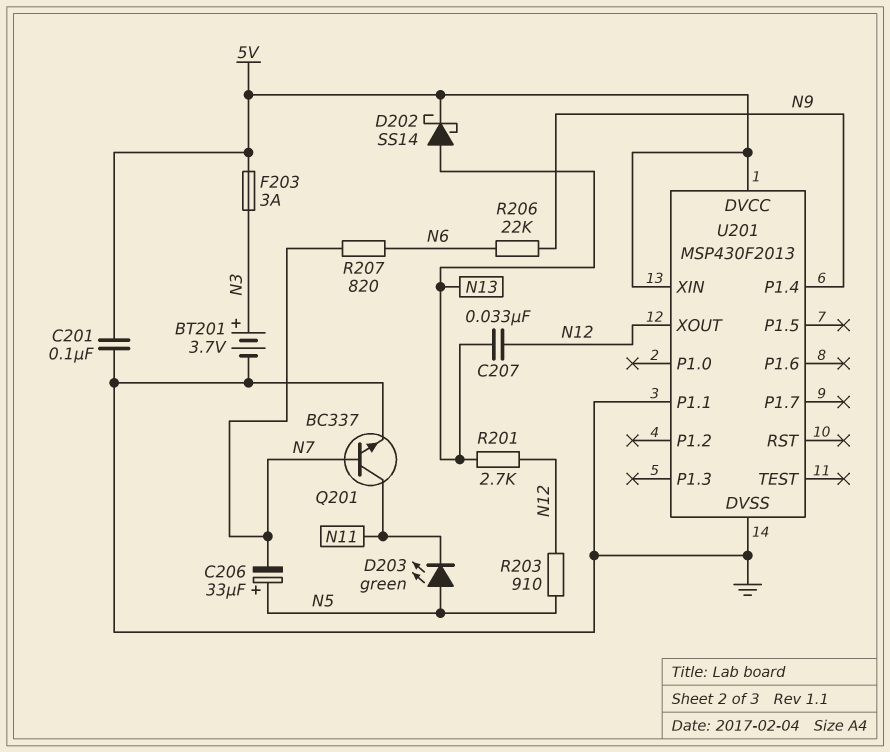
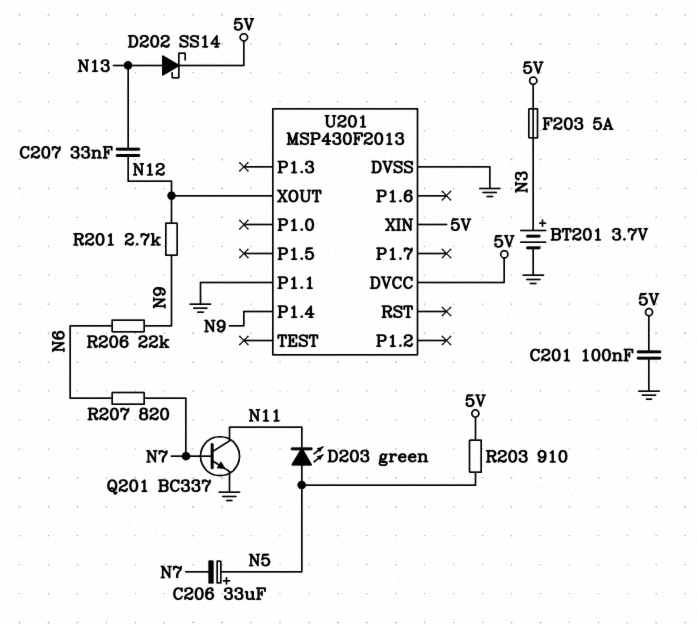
F203: 3A (5V, N3) -> 5A (5V, N3)
R201: 2.7k (N12, N13) -> 2.7k (N9, N12)
R203: 910 (N5, N12) -> 910 (5V, N5)

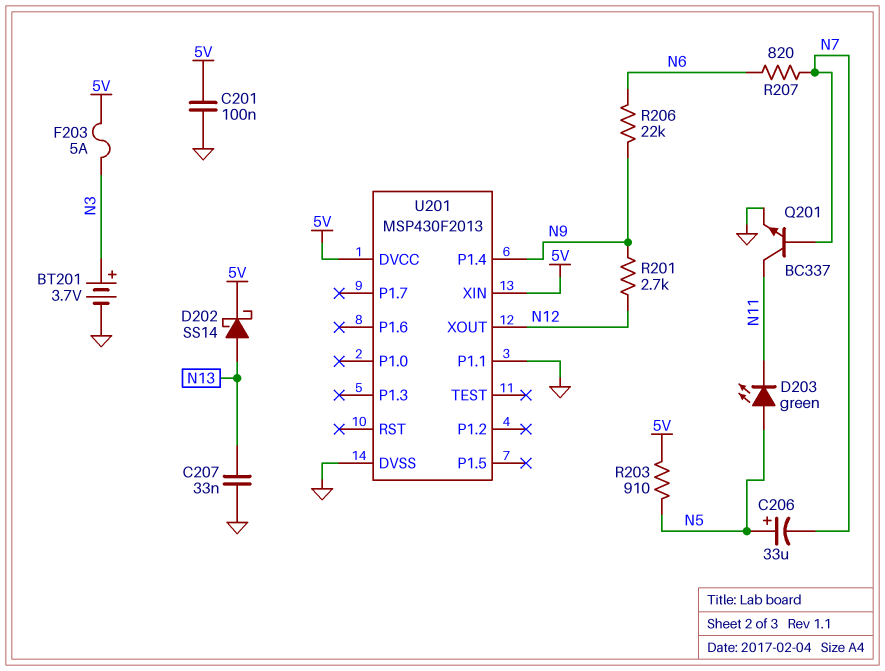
C207: 33nF (N12, N13) -> 33nF (GND, N13)

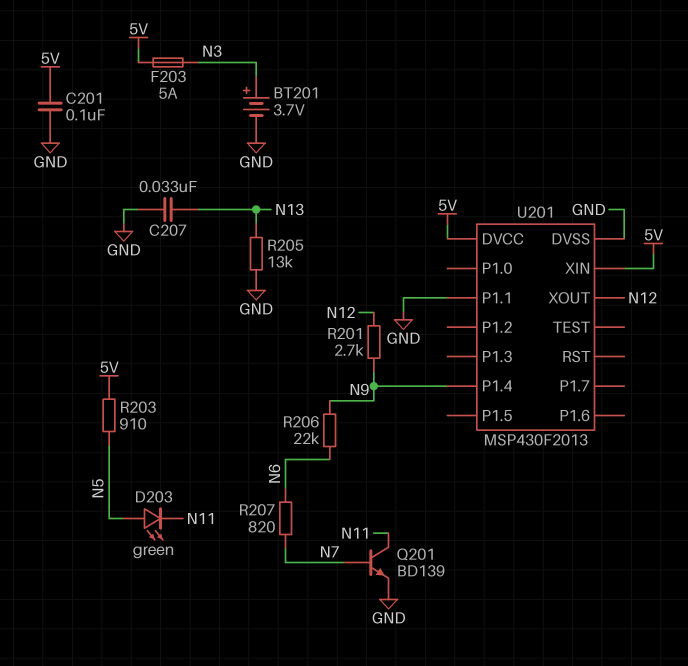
C206: 33uF (plus N5, minus N7) -> none
D202: schottky SS14 (A N13, K 5V) -> none
Q201: NPN BC337 (B N7, C N11, E GND) -> NPN BD139 (B N7, C N11, E GND)
R205: none -> 13k (GND, N13)

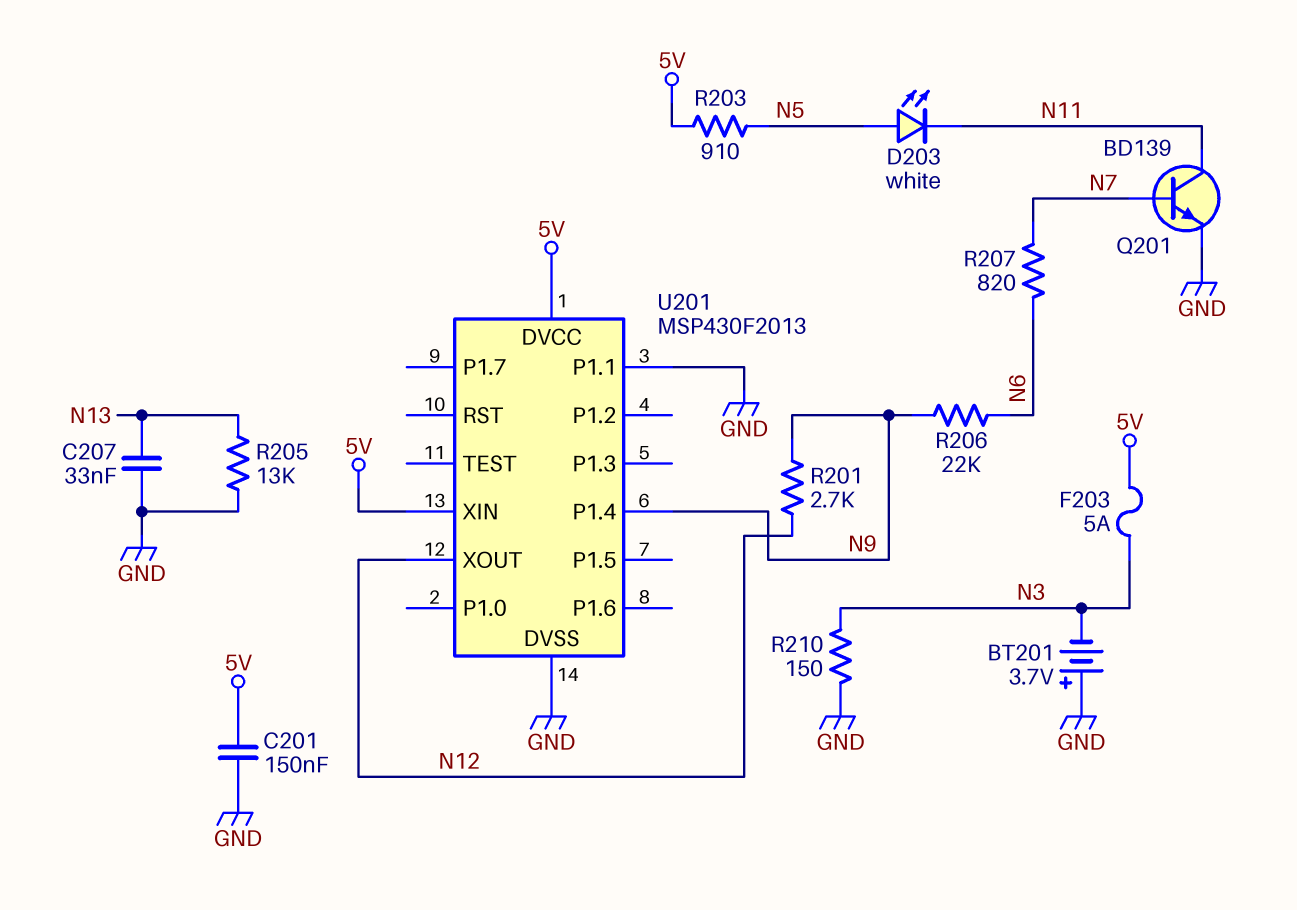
BT201: 3.7V (plus N3, minus GND) -> 3.7V (plus GND, minus N3)
C201: 100nF (5V, GND) -> 150nF (5V, GND)
D203: LED green (A N5, K N11) -> LED white (A N5, K N11)
R210: none -> 150 (GND, N3)

